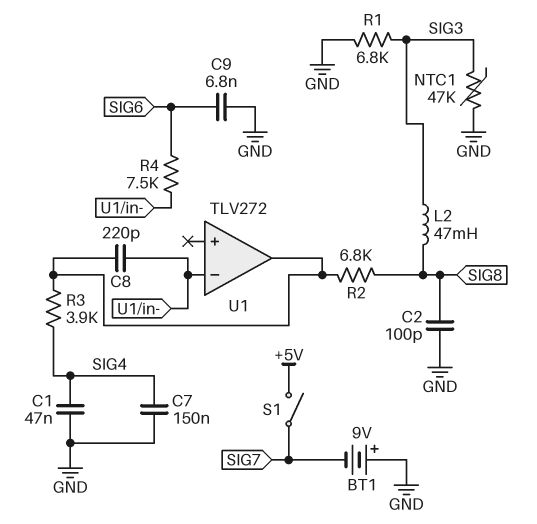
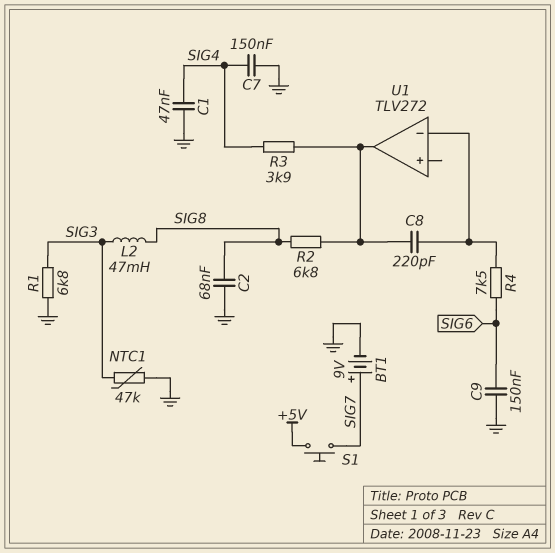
BT1: 9V (plus GND, minus SIG7) -> 9V (plus SIG7, minus GND)
C2: 100pF (GND, SIG8) -> 68nF (GND, SIG8)
C9: 6.8nF (GND, SIG6) -> 150nF (GND, SIG6)
S1: switch (+5V, SIG7) -> button (+5V, SIG7)

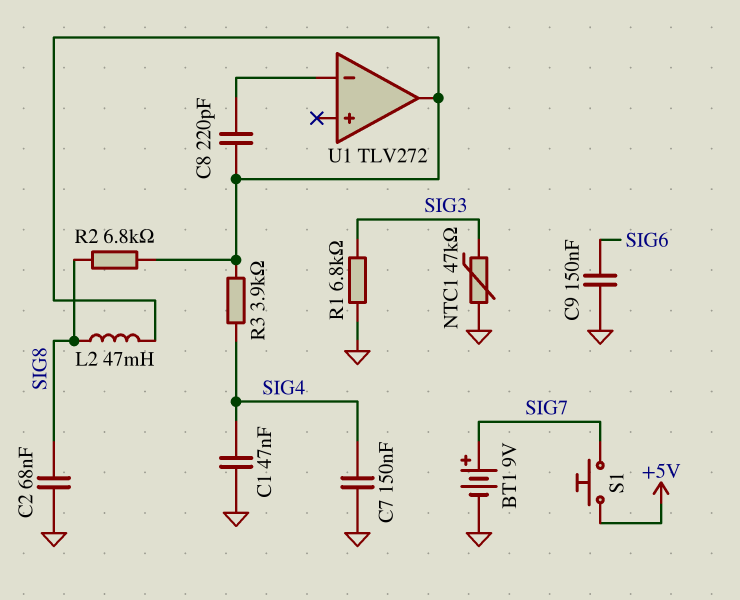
L2: 47mH (SIG3, SIG8) -> 47mH (SIG8, U1/out)
R4: 7.5k (SIG6, U1/in-) -> none

